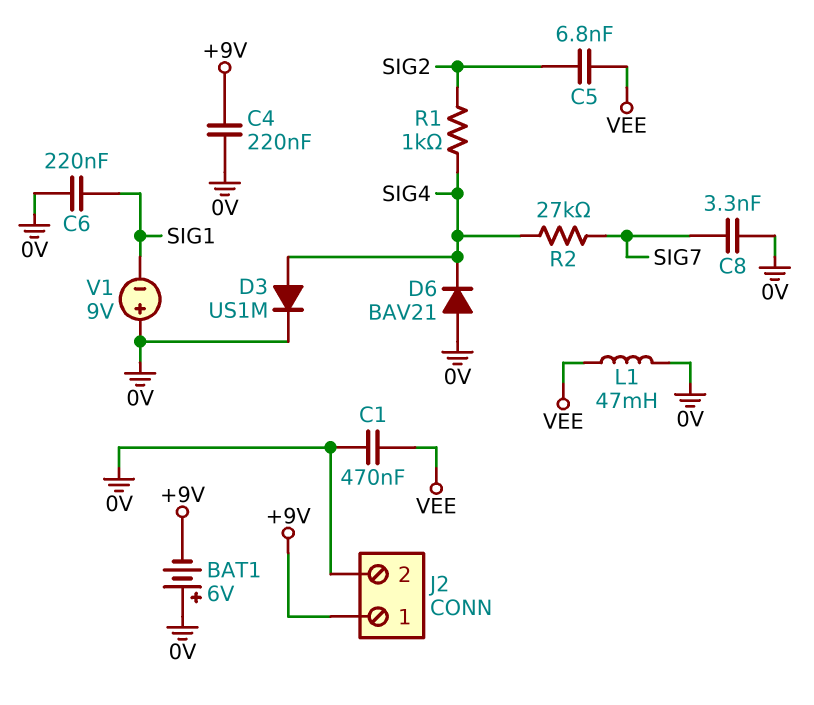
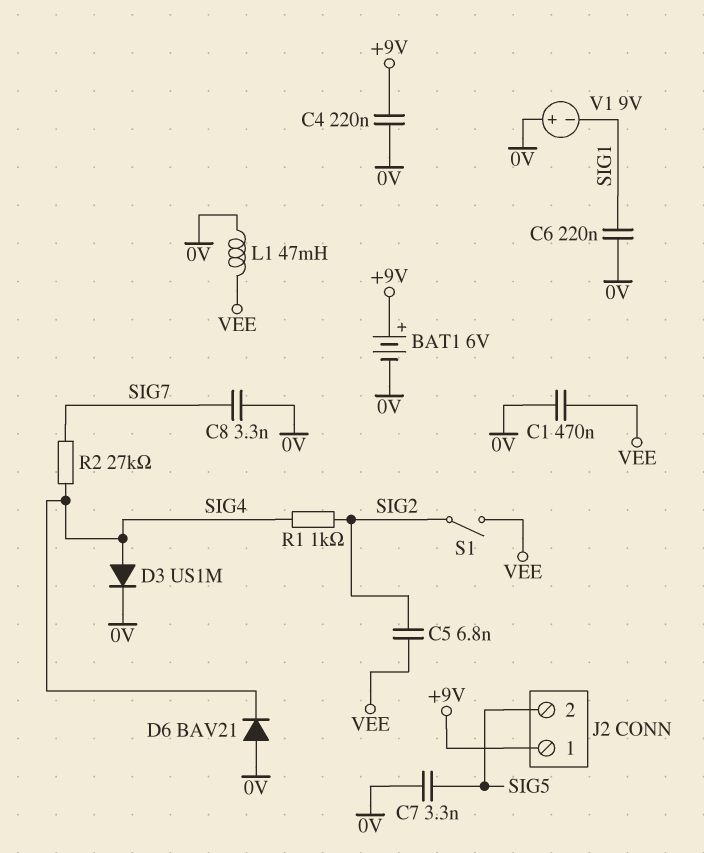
BAT1: 6V (plus 0V, minus +9V) -> 6V (plus +9V, minus 0V)
C7: none -> 3.3nF (0V, SIG5)
J2 pin 2: 0V -> SIG5
S1: none -> switch (SIG2, VEE)

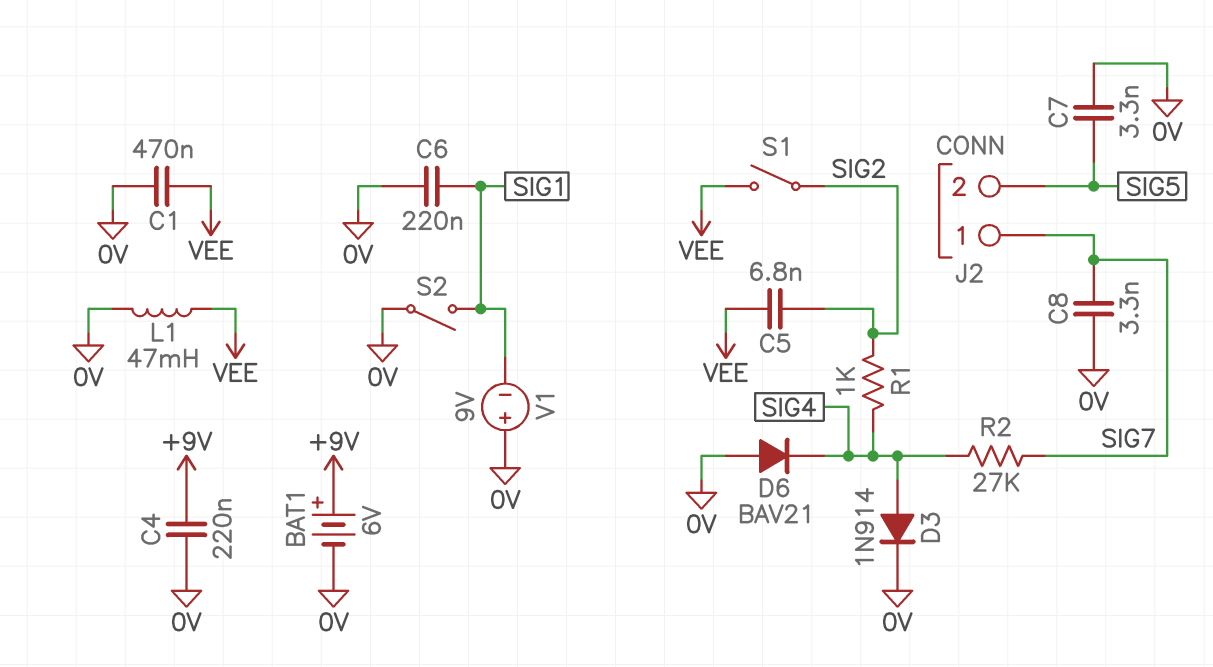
D3: diode US1M (A SIG4, K 0V) -> diode 1N914 (A SIG4, K 0V)
J2 pin 1: +9V -> SIG7
S2: none -> switch (0V, SIG1)

